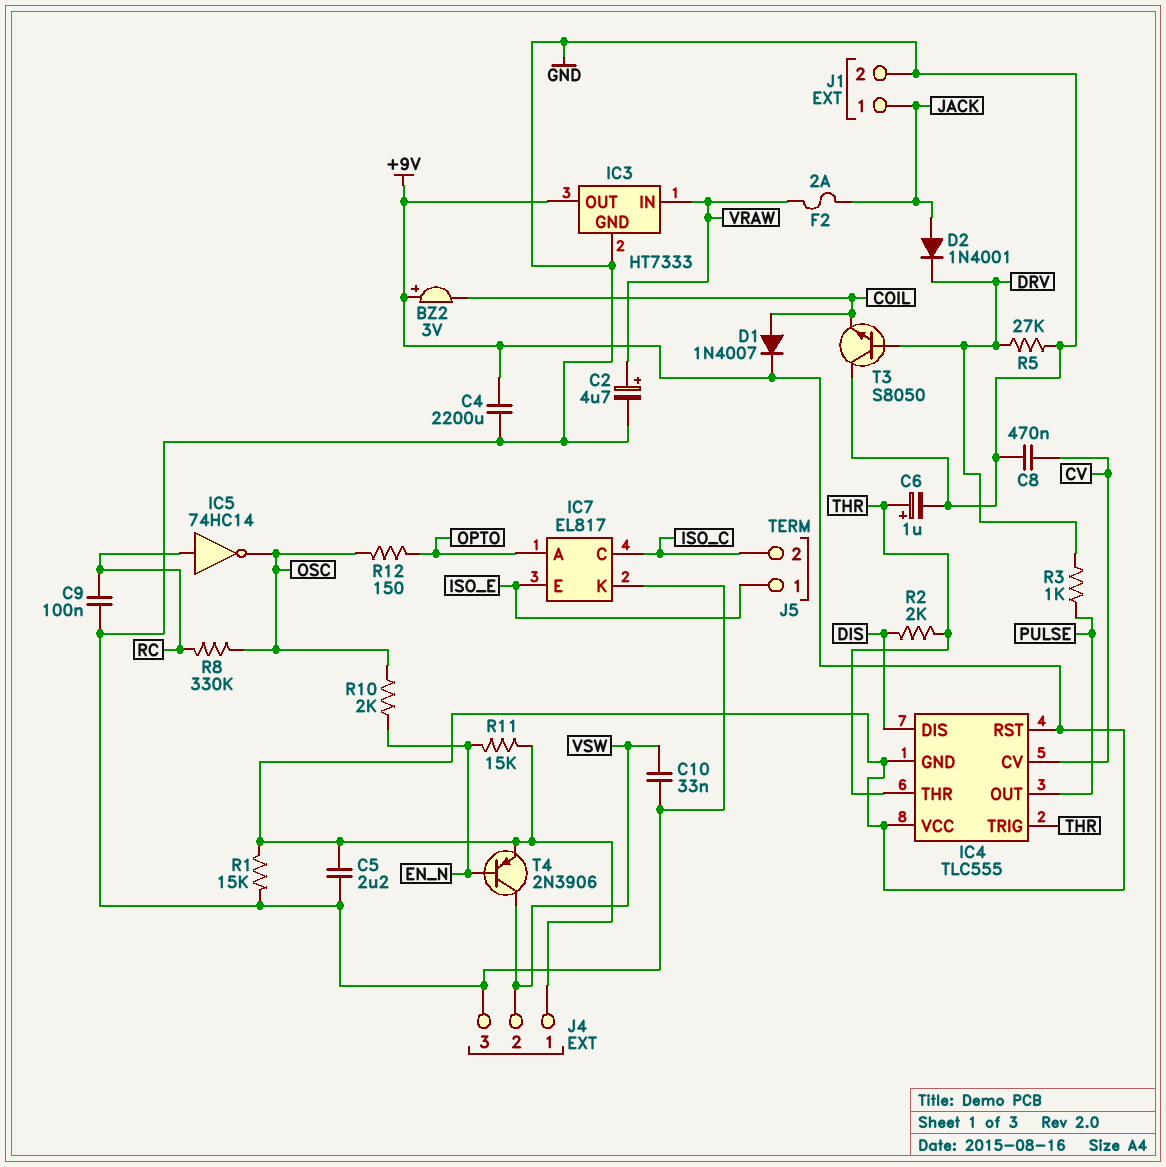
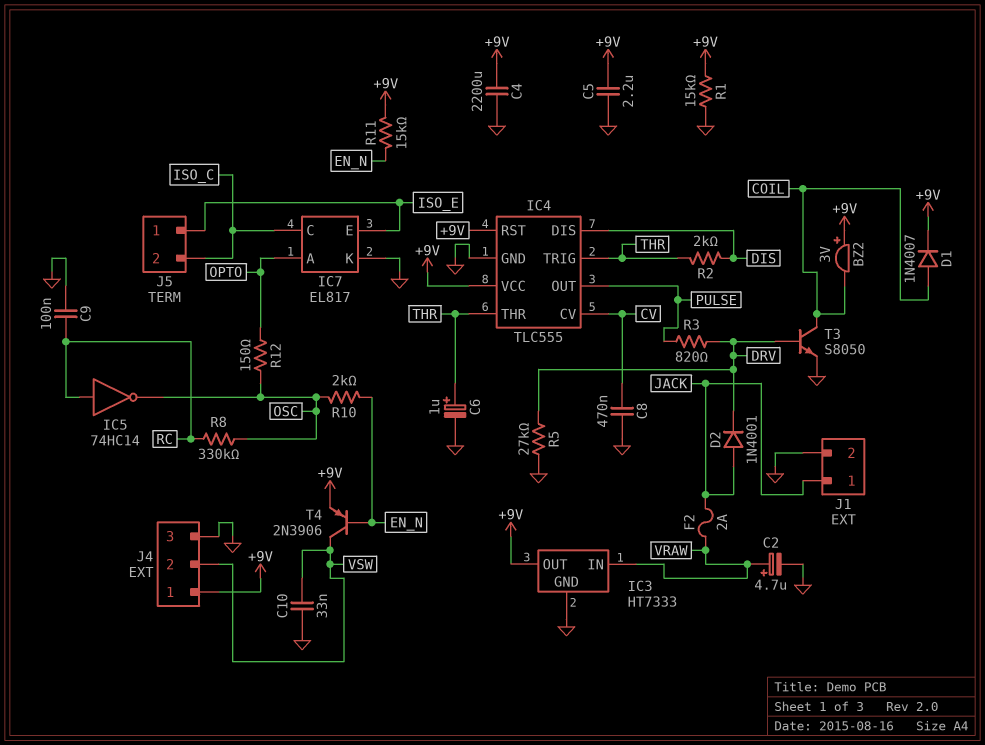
IC4 pin GND: +9V -> GND
R3: 1k (DRV, PULSE) -> 820 (DRV, PULSE)
T3: NPN S8050 (B DRV, C GND, E COIL) -> NPN S8050 (B DRV, C COIL, E GND)

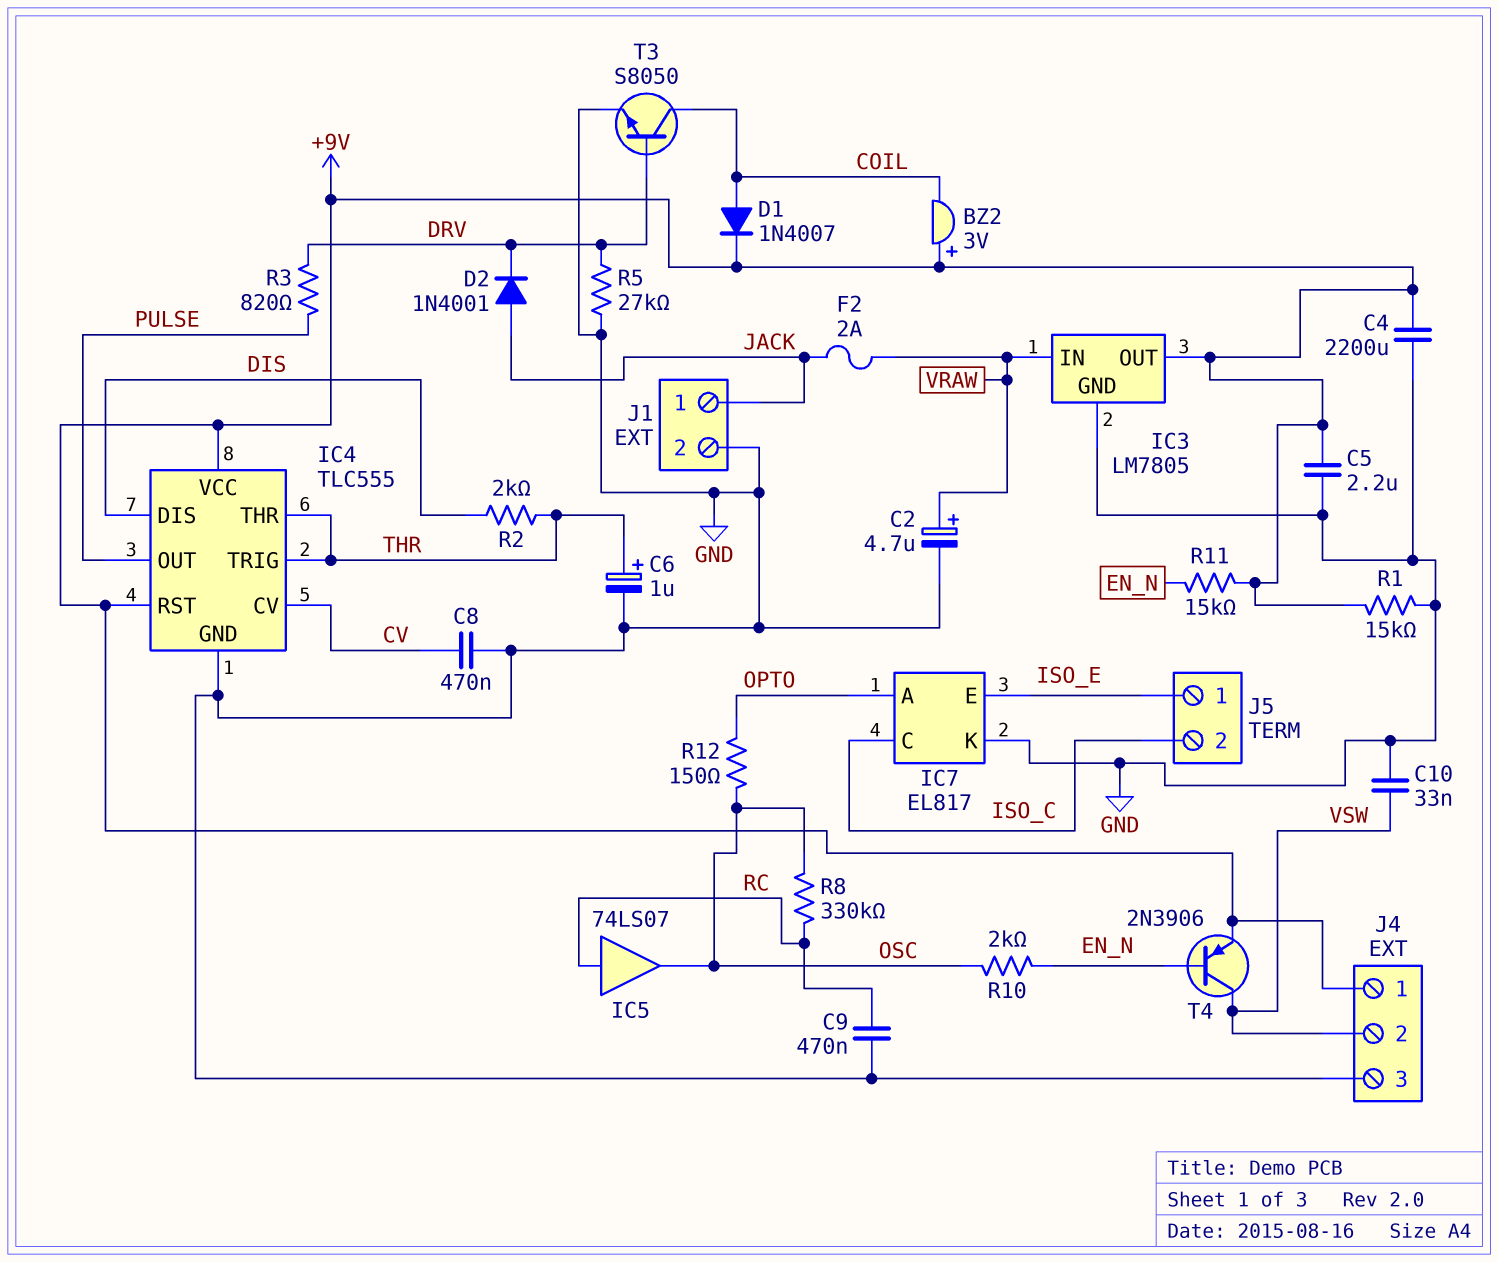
C9: 100nF (GND, RC) -> 470nF (GND, RC)
IC3: HT7333 -> LM7805
IC5: NOT 74HC14 (in RC, out OSC) -> buffer 74LS07 (in RC, out OSC)

